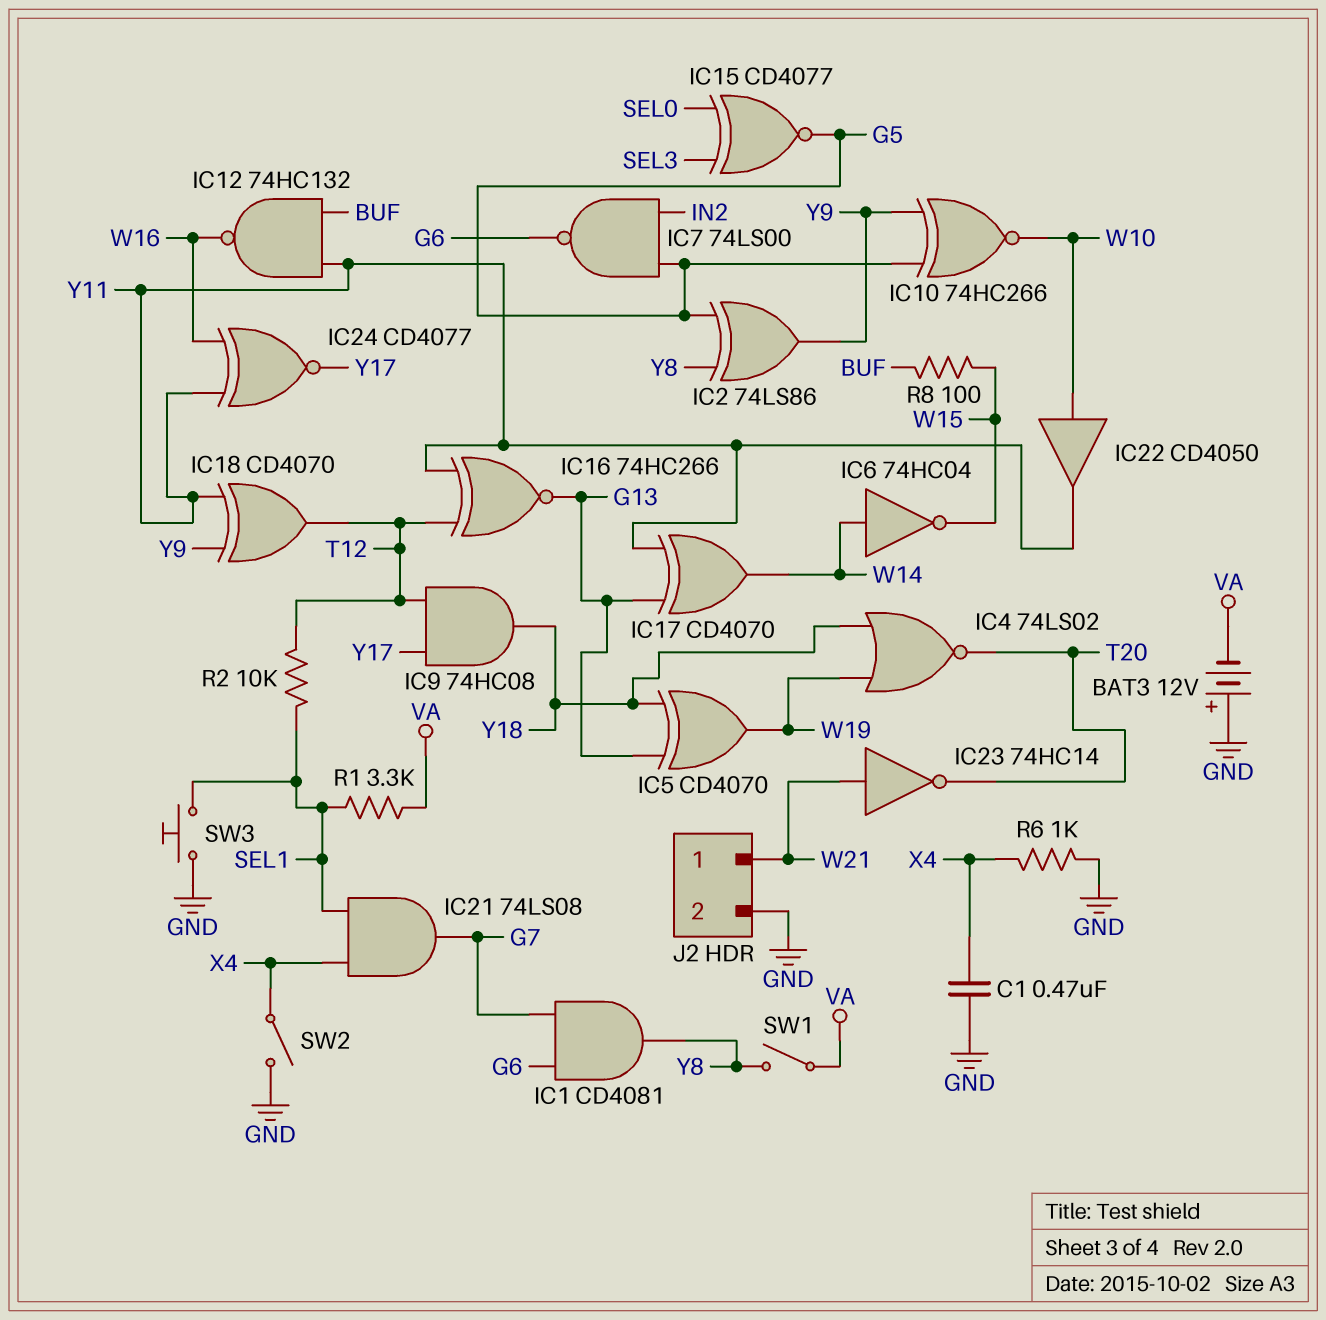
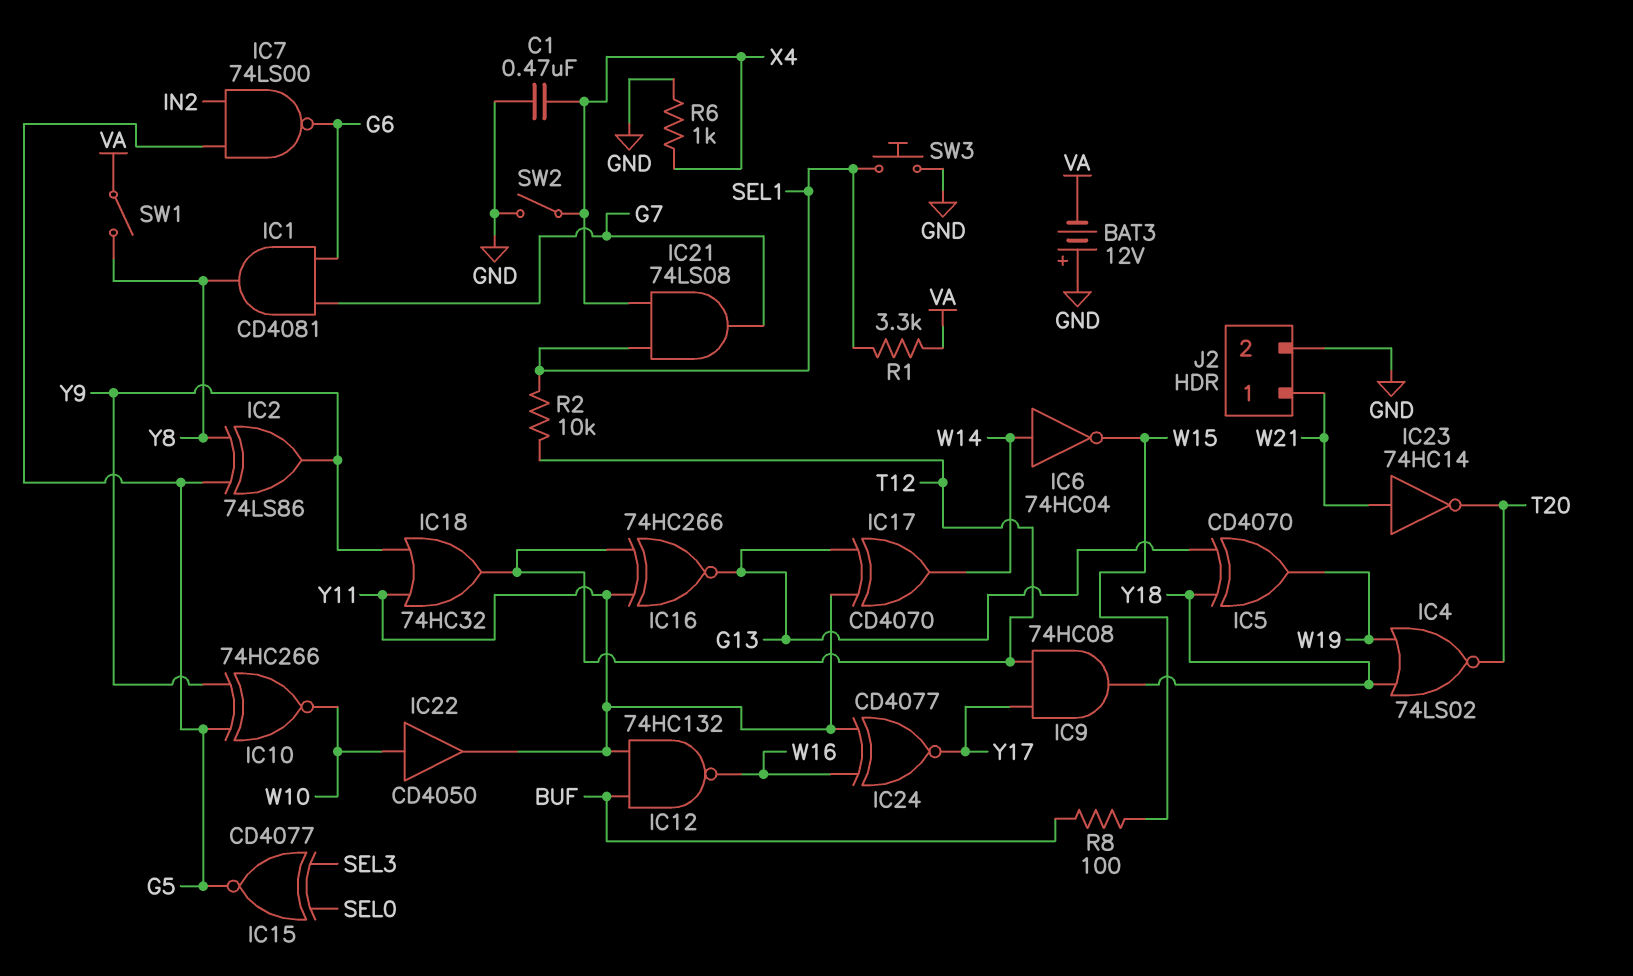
IC18: XOR CD4070 (in Y9, in Y11, out T12) -> OR 74HC32 (in Y9, in Y11, out T12)

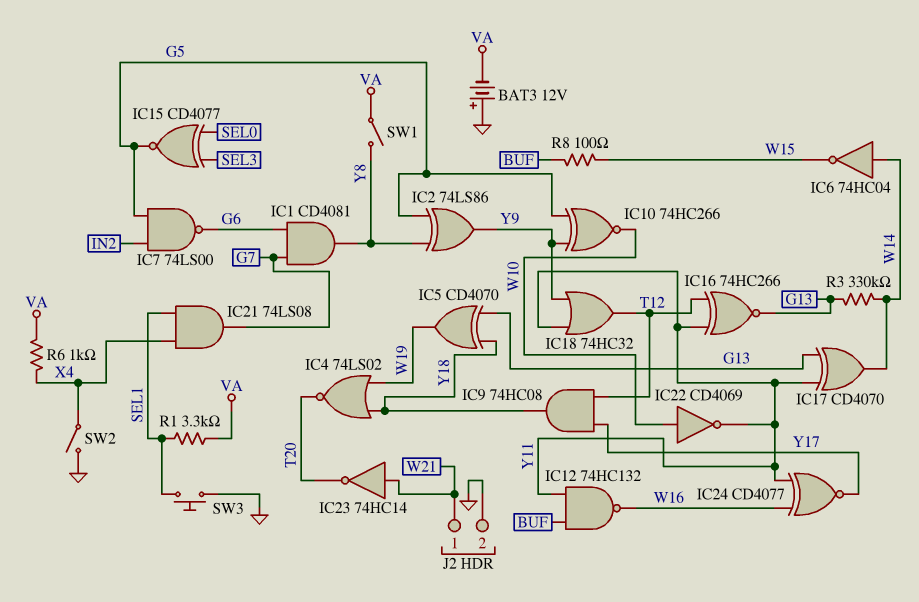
C1: 470nF (GND, X4) -> none
IC22: buffer CD4050 (in W10, out Y11) -> NOT CD4069 (in W10, out Y11)
R2: 10k (SEL1, T12) -> none
R3: none -> 330k (G13, W14)
R6: 1k (GND, X4) -> 1k (VA, X4)

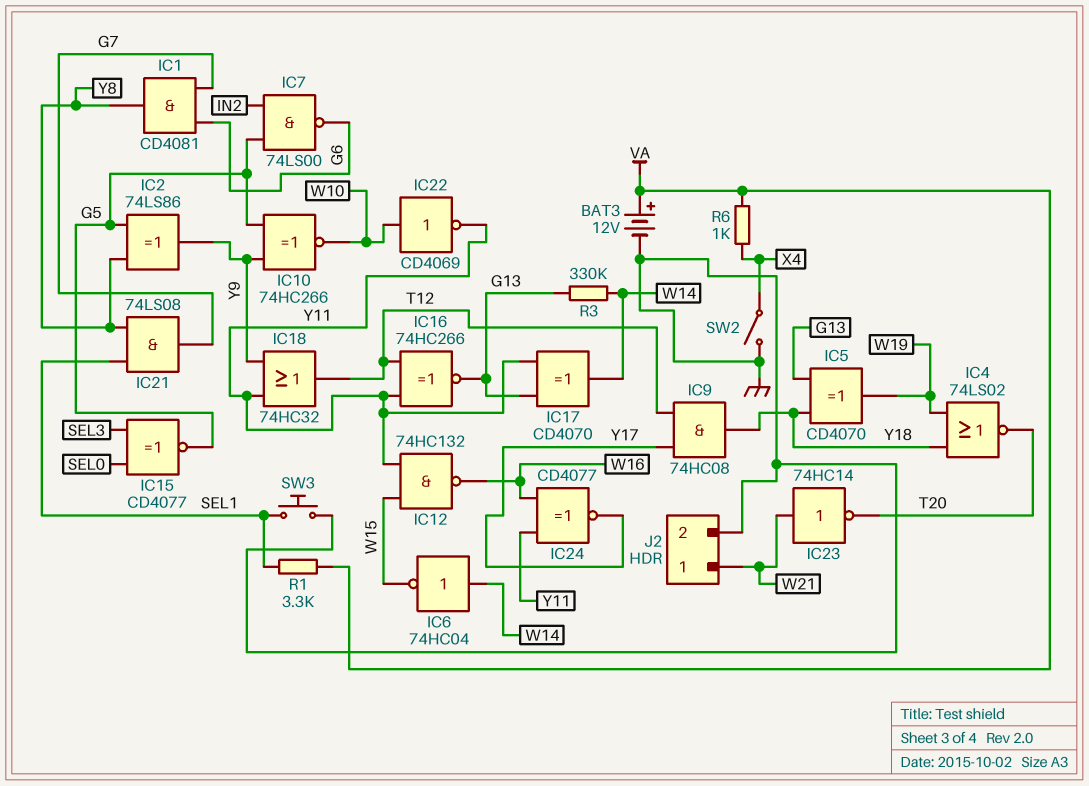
BAT3: 12V (plus GND, minus VA) -> 12V (plus VA, minus GND)
IC12: NAND 74HC132 (in BUF, in Y11, out W16) -> NAND 74HC132 (in W15, in Y11, out W16)
IC21: AND 74LS08 (in SEL1, in X4, out G7) -> AND 74LS08 (in SEL1, in Y8, out G7)
R8: 100 (BUF, W15) -> none
SW1: switch (VA, Y8) -> none

